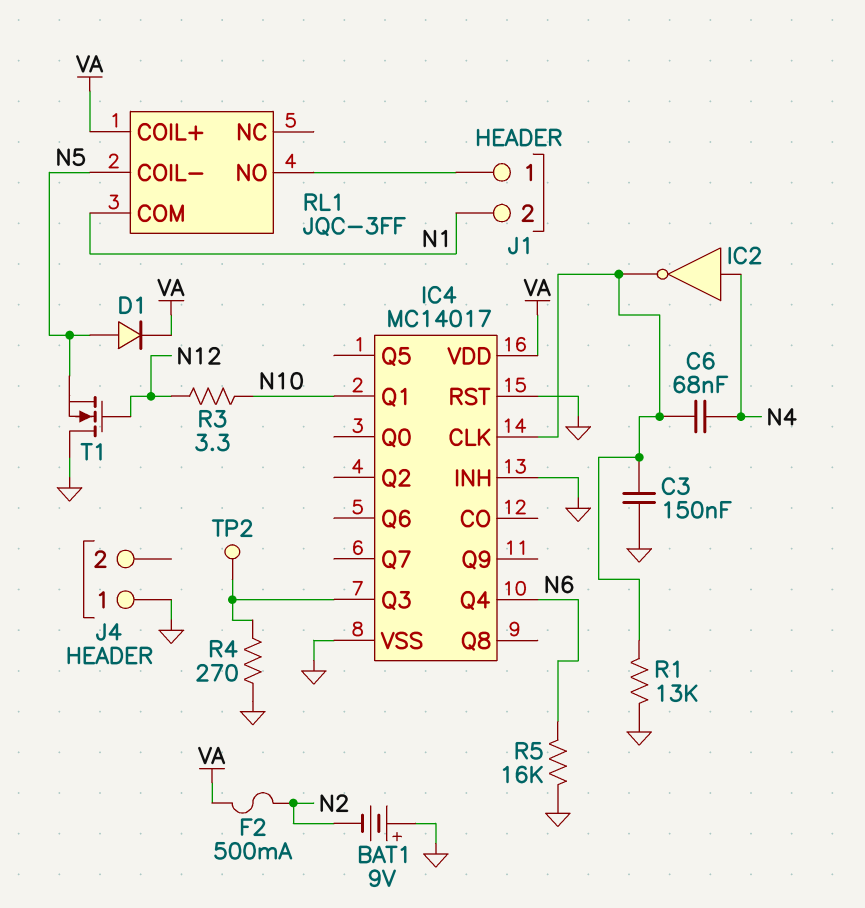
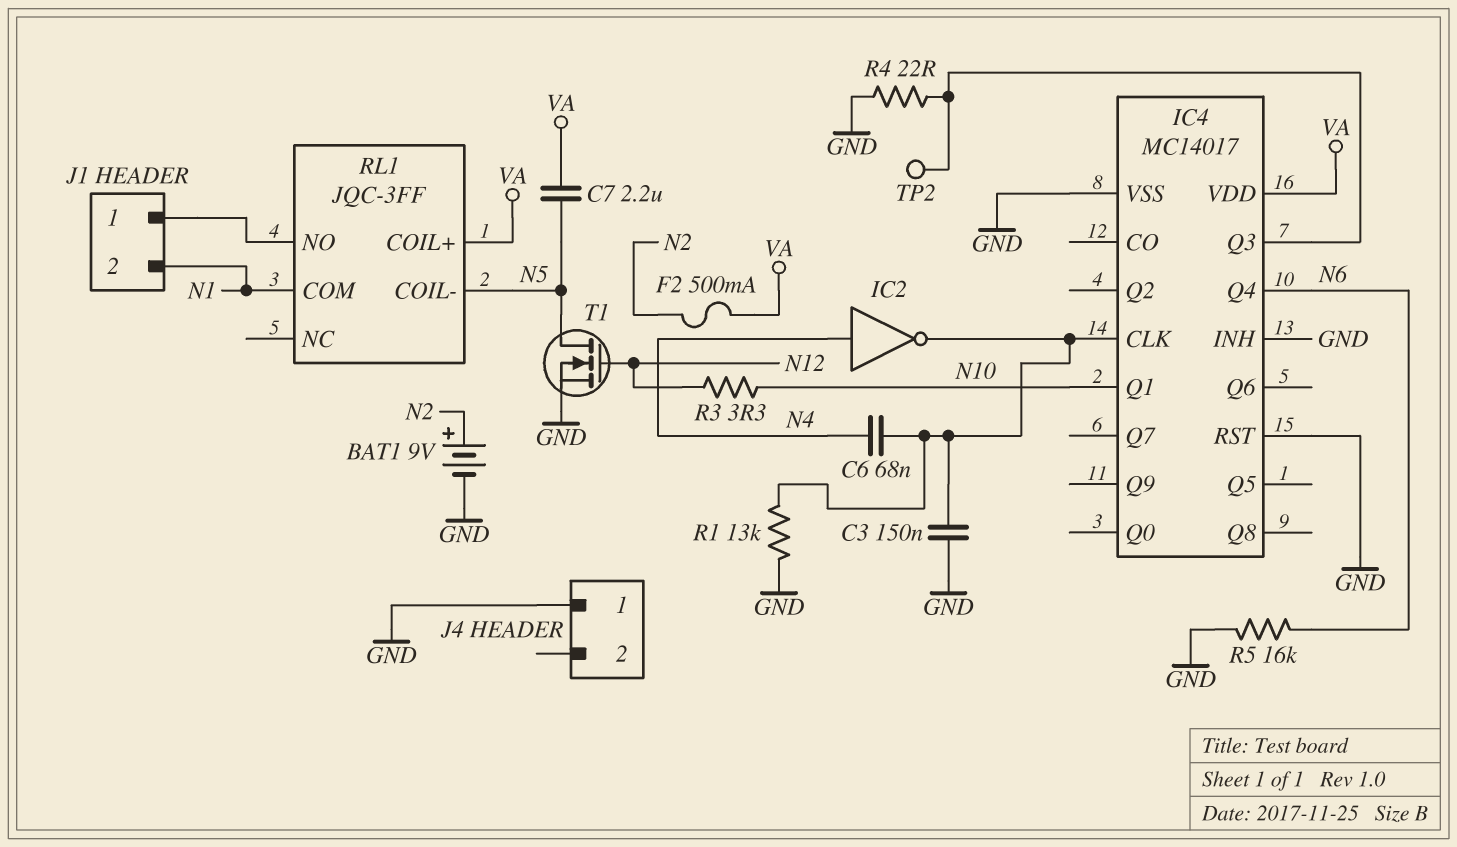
BAT1: 9V (plus GND, minus N2) -> 9V (plus N2, minus GND)
C7: none -> 2.2uF (N5, VA)
D1: diode (A N5, K VA) -> none
R4: 270 (GND, IC4/Q3) -> 22 (GND, IC4/Q3)
T1: NMOS (G N12, D GND, S N5) -> NMOS (G N12, D N5, S GND)

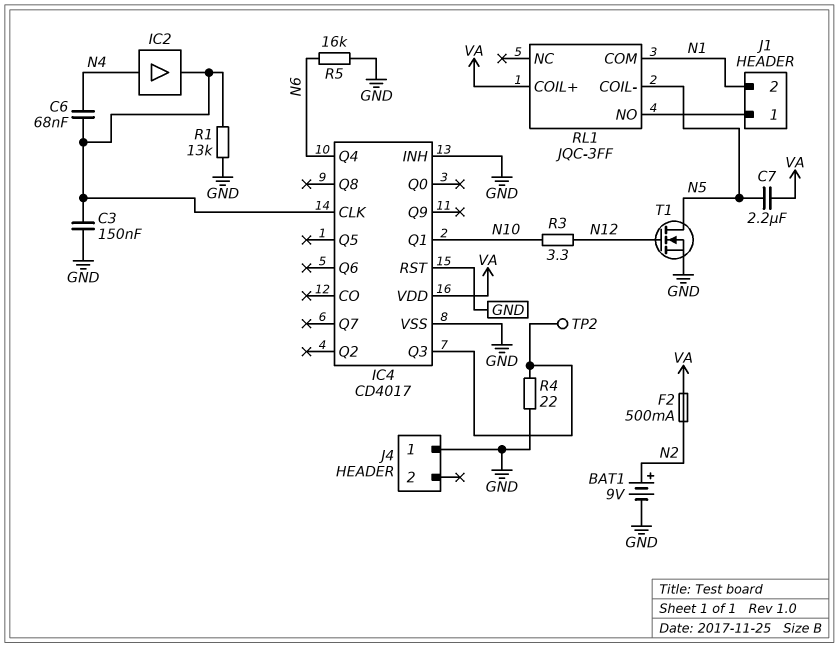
IC2: NOT (in N4, out IC4/CLK) -> buffer (in N4, out IC4/CLK)
IC4: MC14017 -> CD4017

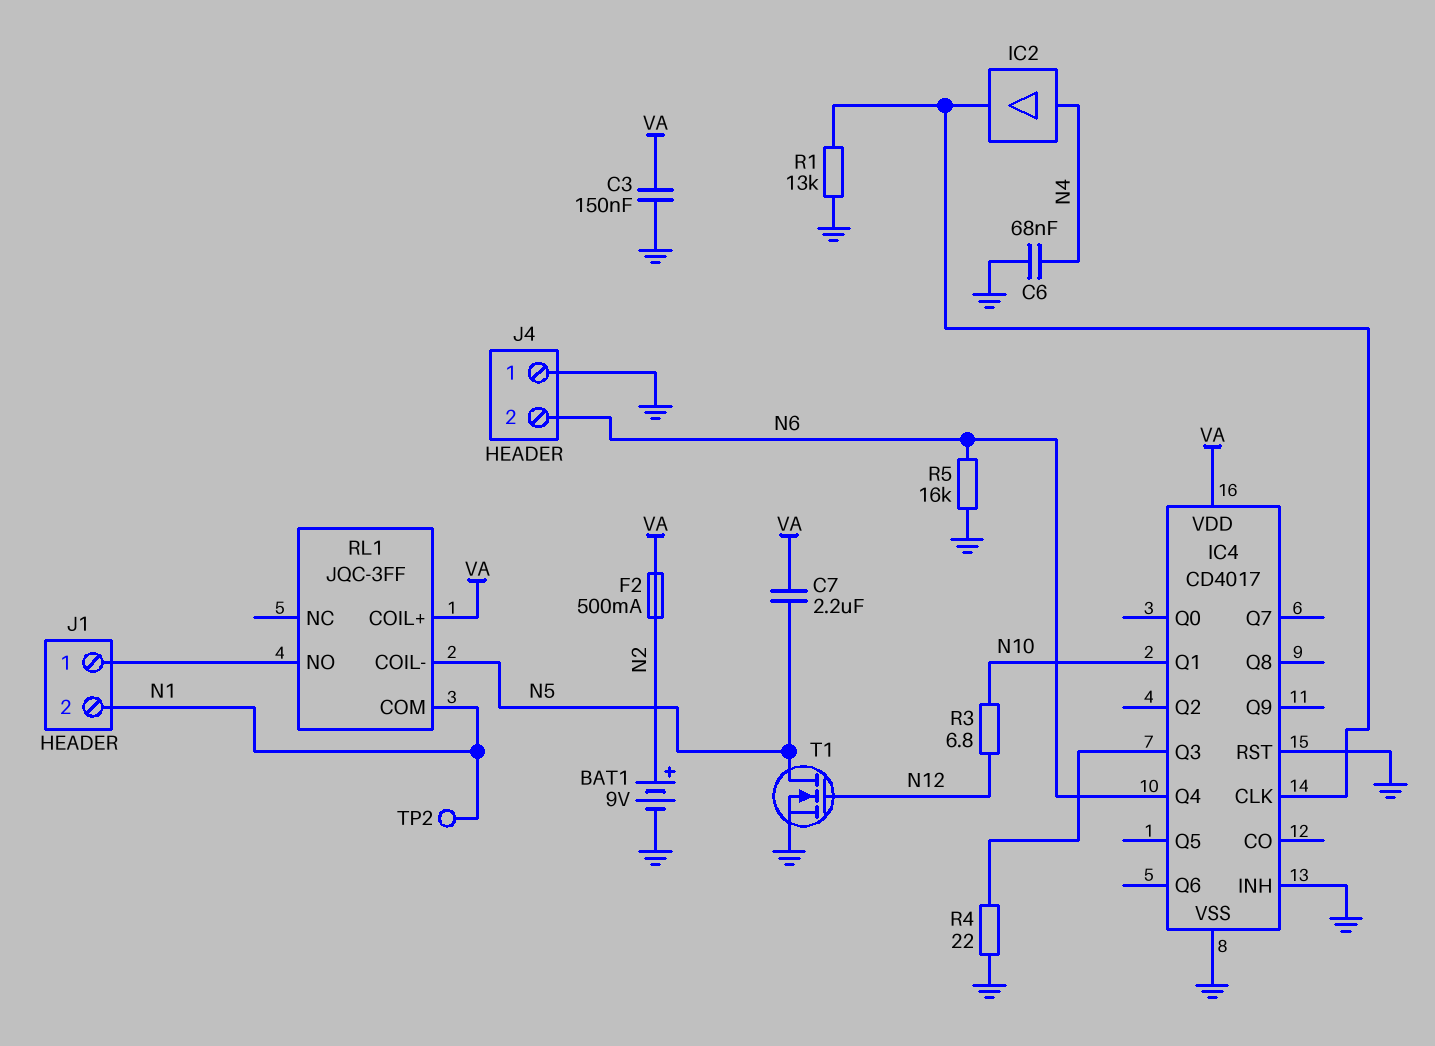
C3: 150nF (GND, IC4/CLK) -> 150nF (GND, VA)
C6: 68nF (IC4/CLK, N4) -> 68nF (GND, N4)
J4 pin 2: none -> N6
R3: 3.3 (N10, N12) -> 6.8 (N10, N12)
TP2: test point (IC4/Q3) -> test point (N1)

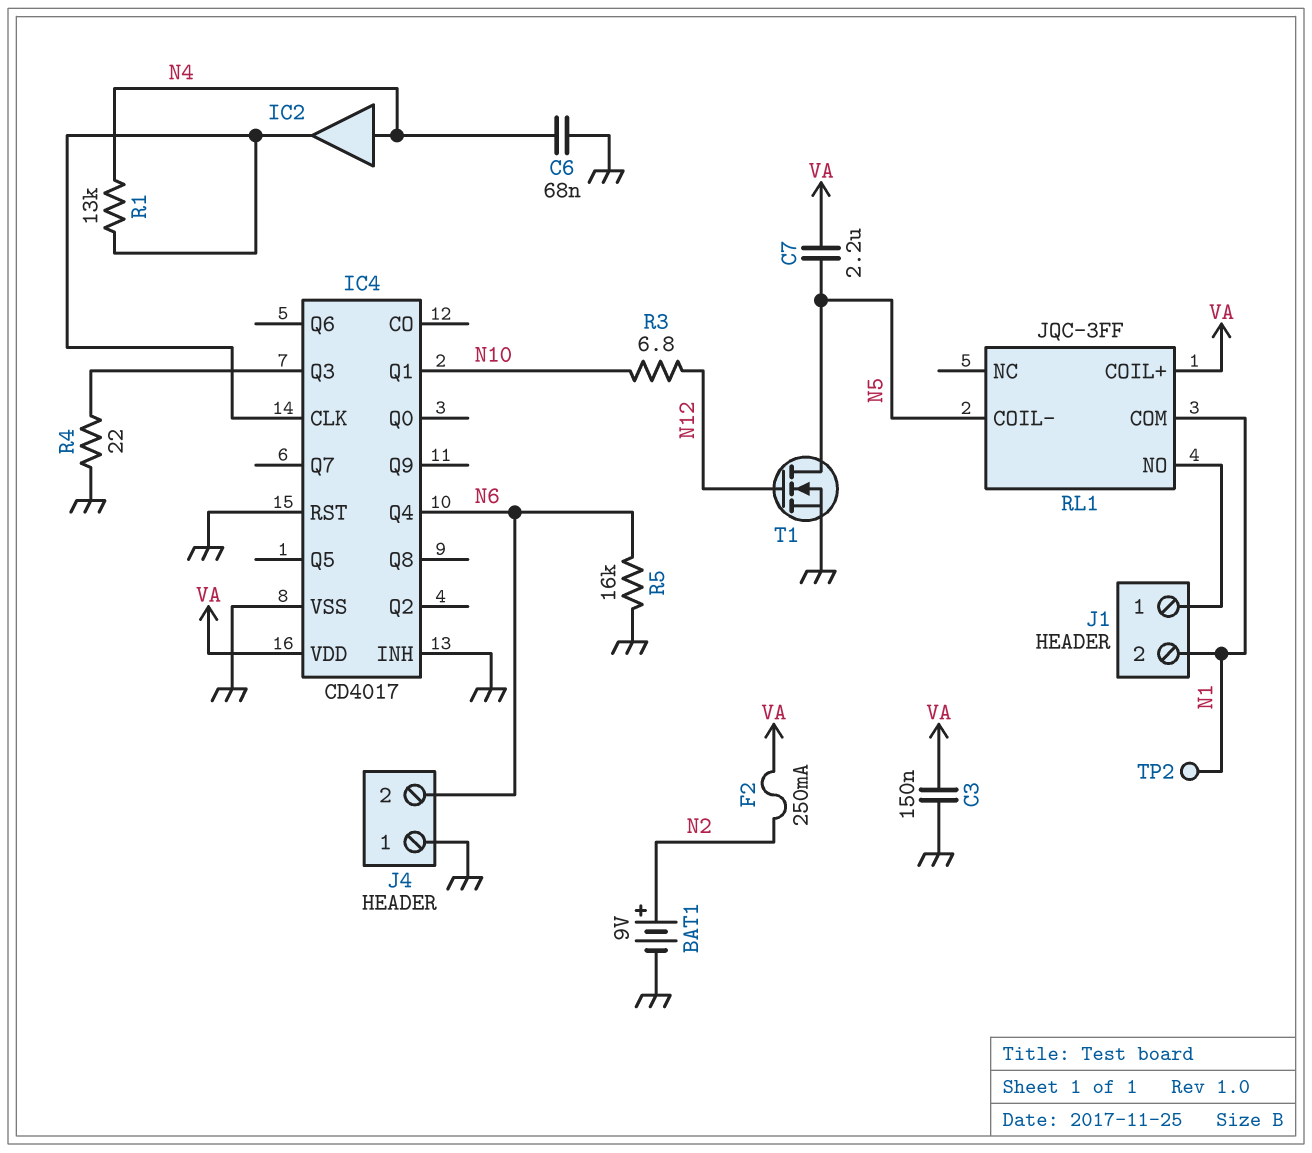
F2: 500mA (N2, VA) -> 250mA (N2, VA)
R1: 13k (GND, IC4/CLK) -> 13k (IC4/CLK, N4)

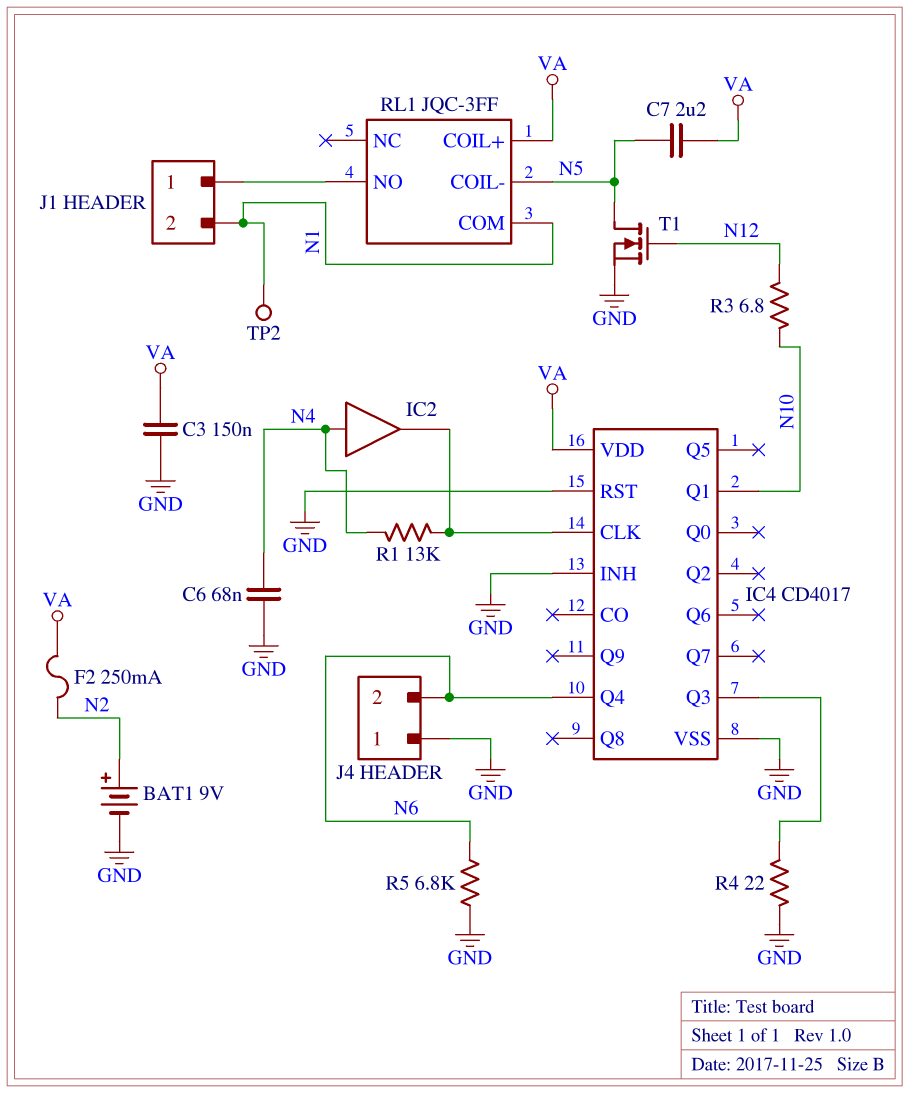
R5: 16k (GND, N6) -> 6.8k (GND, N6)

